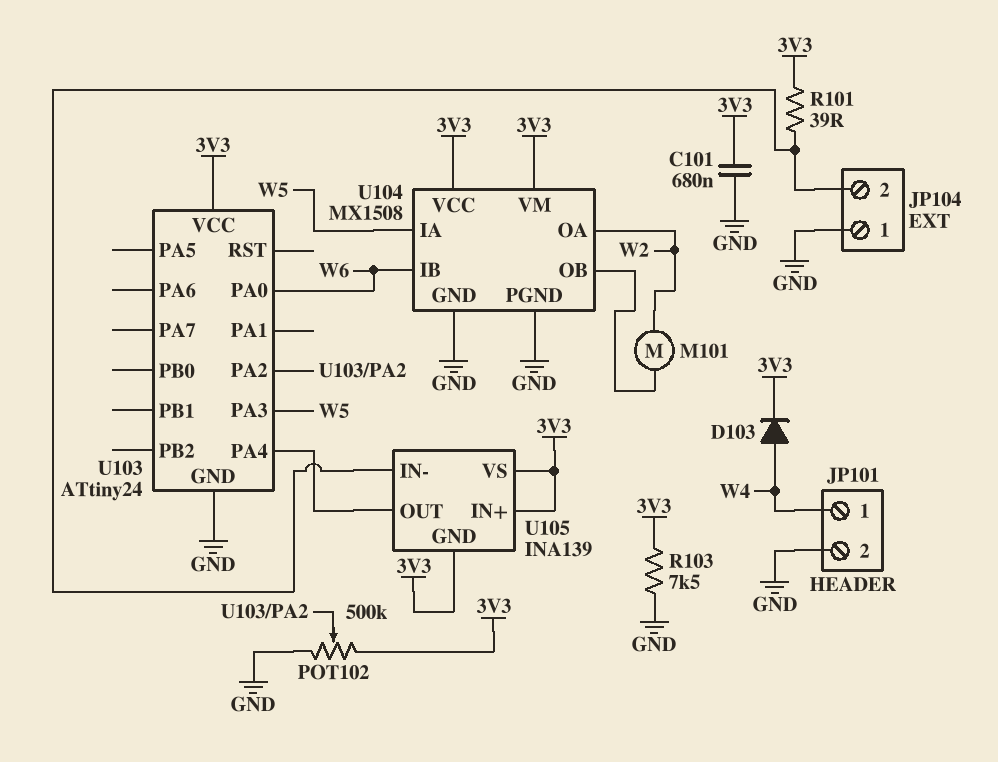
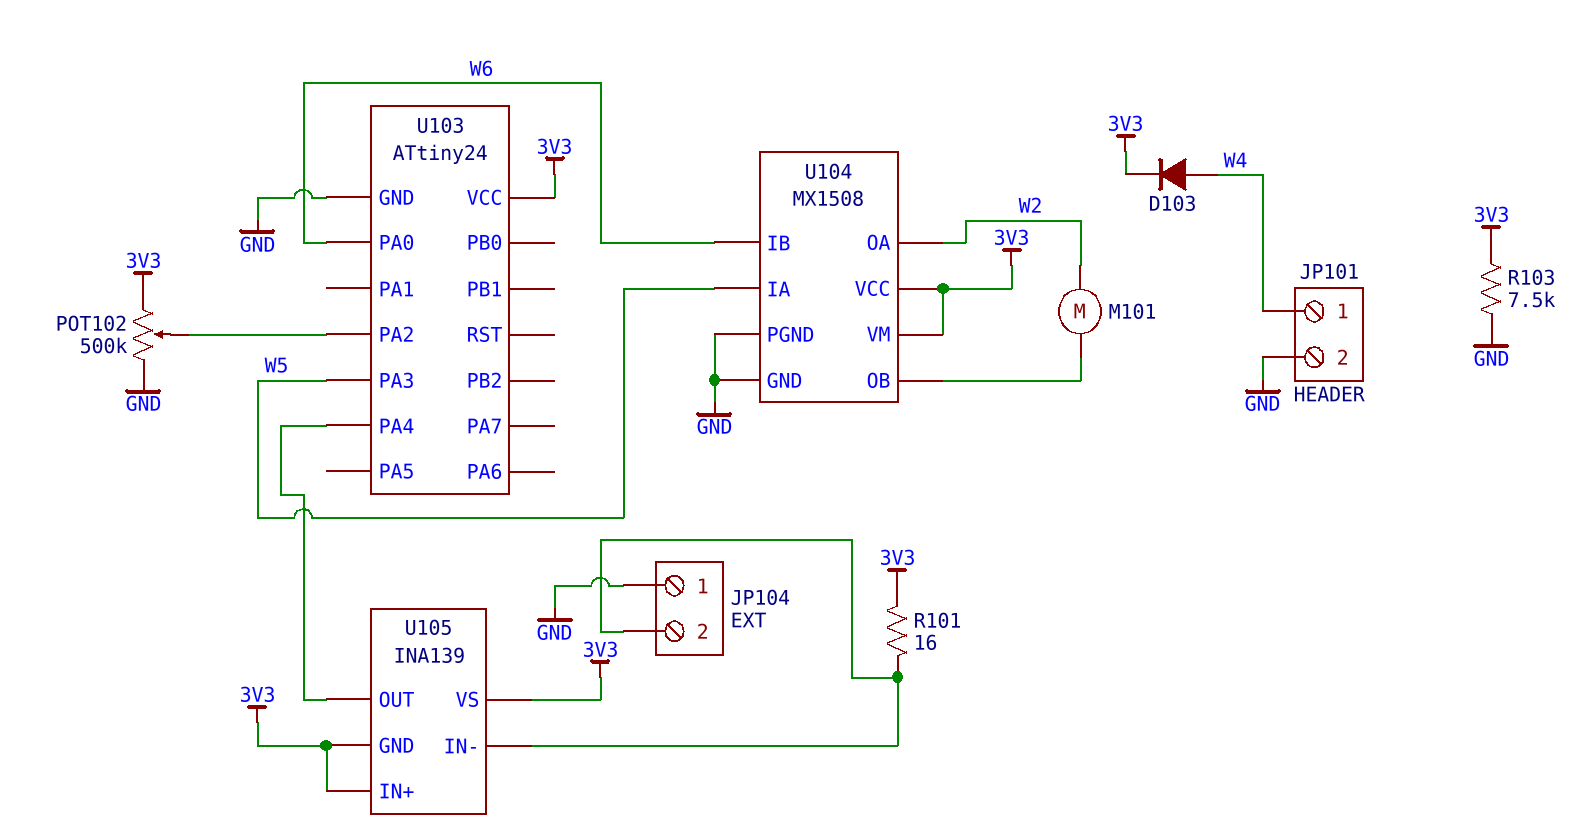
C101: 680nF (3V3, GND) -> none
R101: 39 (3V3, JP104/2) -> 16 (3V3, JP104/2)

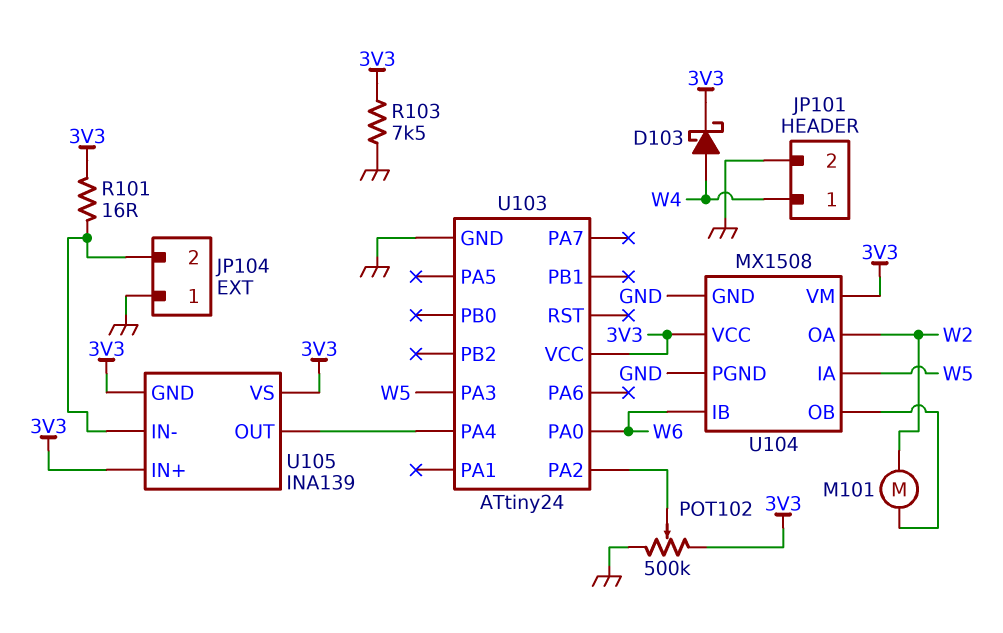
D103: diode (A W4, K 3V3) -> schottky (A W4, K 3V3)

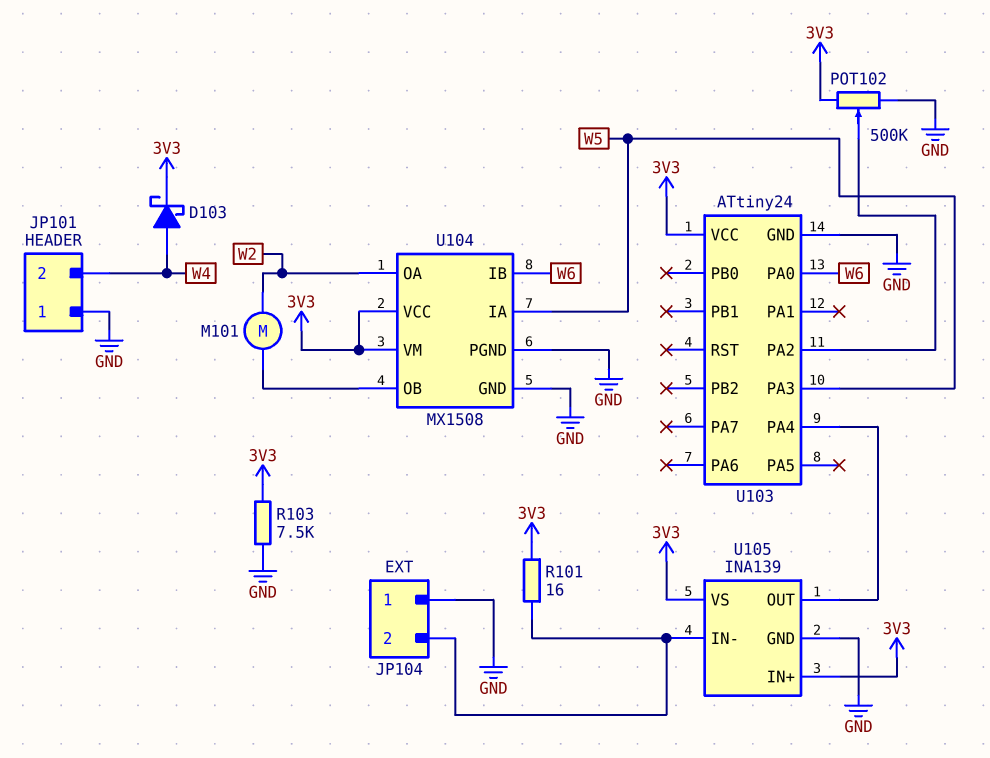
JP101 pin 1: W4 -> GND
JP101 pin 2: GND -> W4
U105 pin GND: 3V3 -> GND

